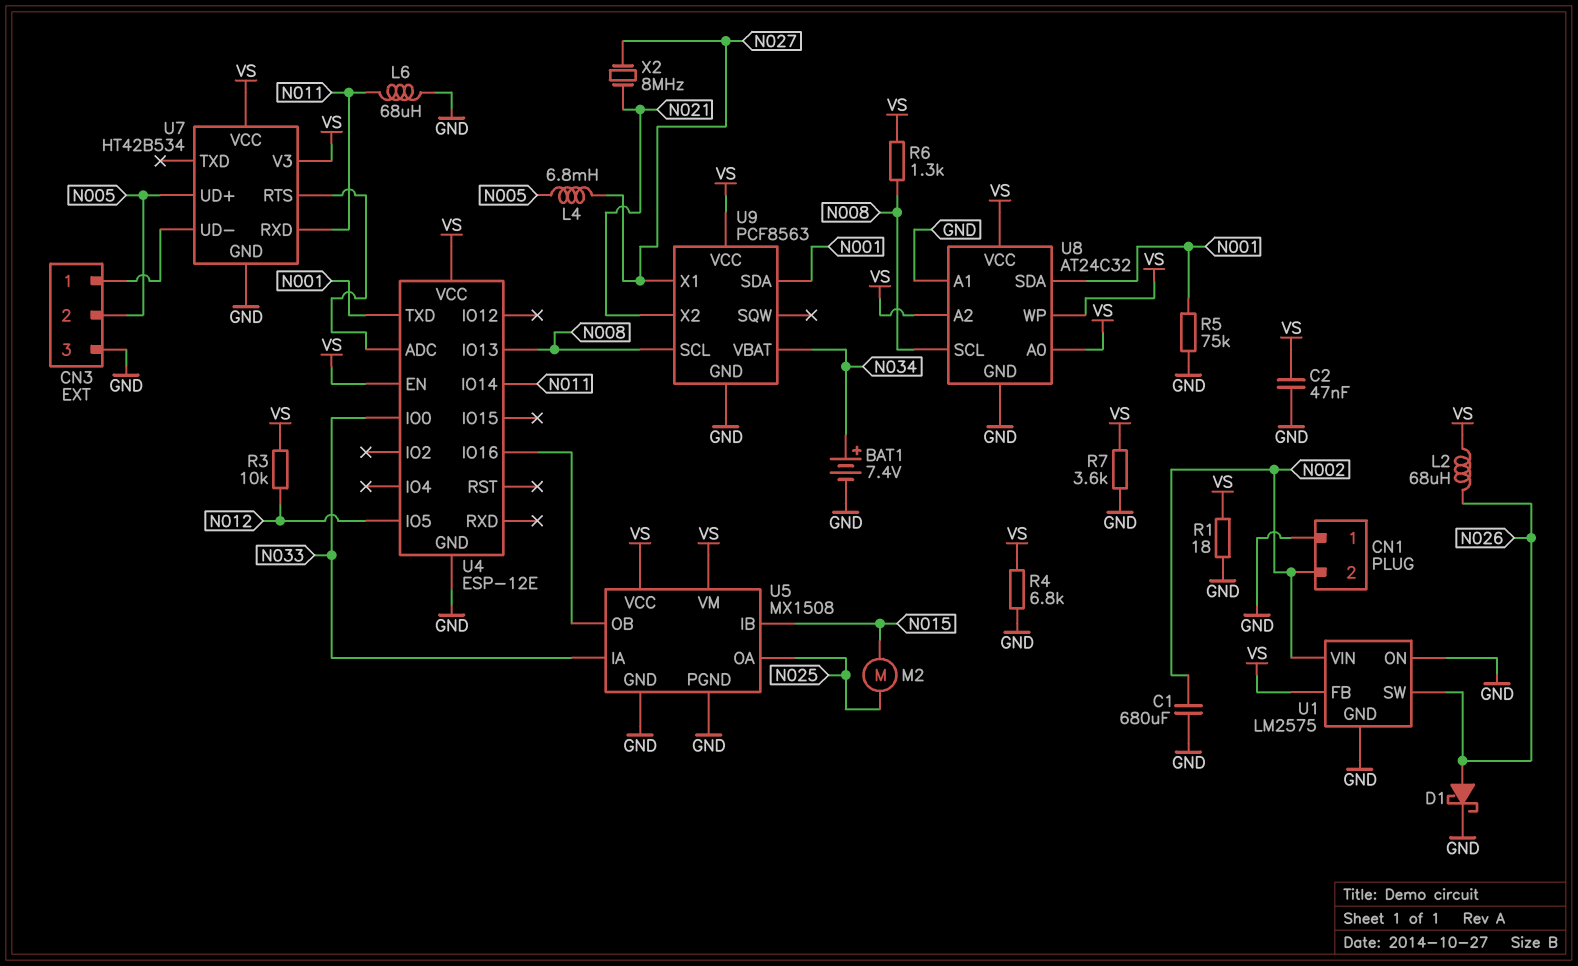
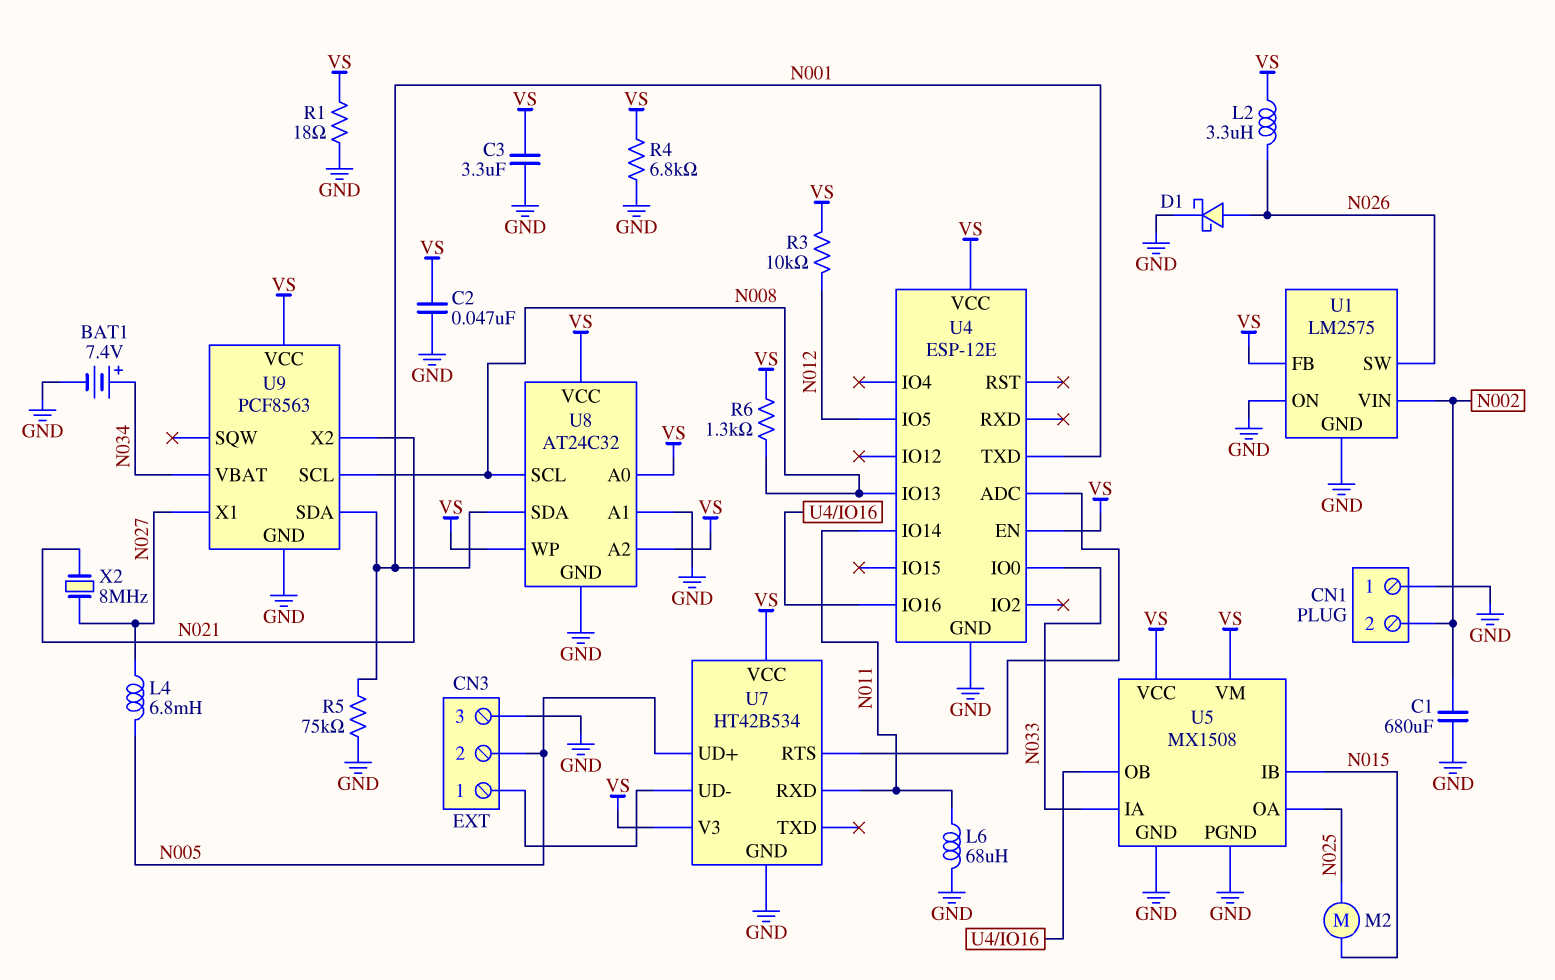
C3: none -> 3.3uF (GND, VS)
L2: 68uH (N026, VS) -> 3.3uH (N026, VS)
R7: 3.6k (GND, VS) -> none

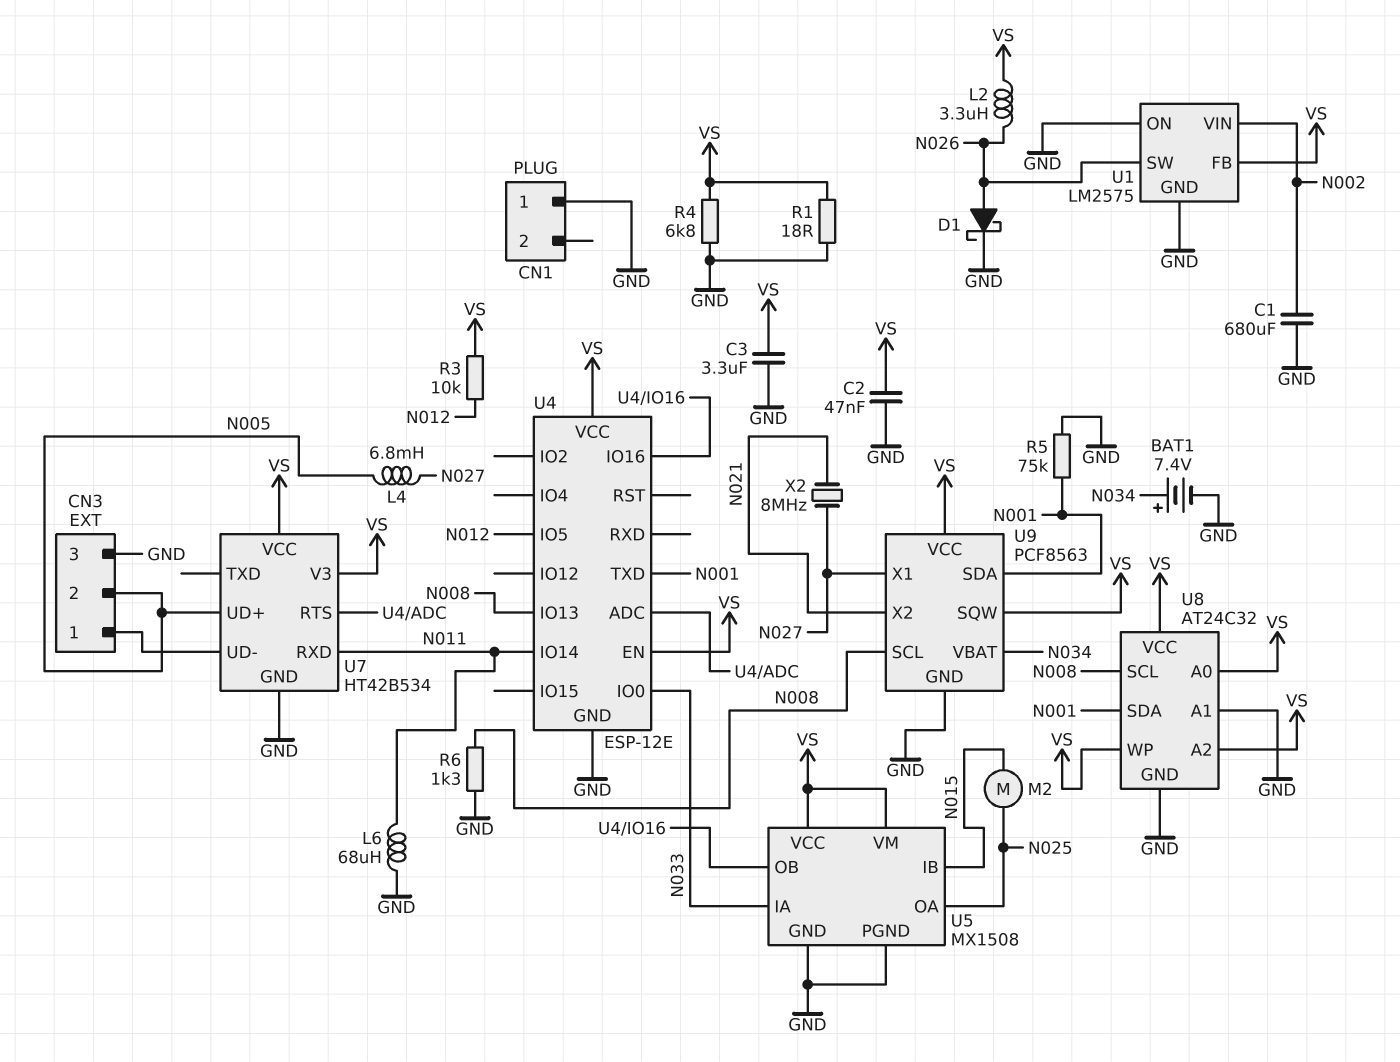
CN1 pin 2: N002 -> none
R6: 1.3k (N008, VS) -> 1.3k (GND, N008)
U9 pin SQW: none -> VS

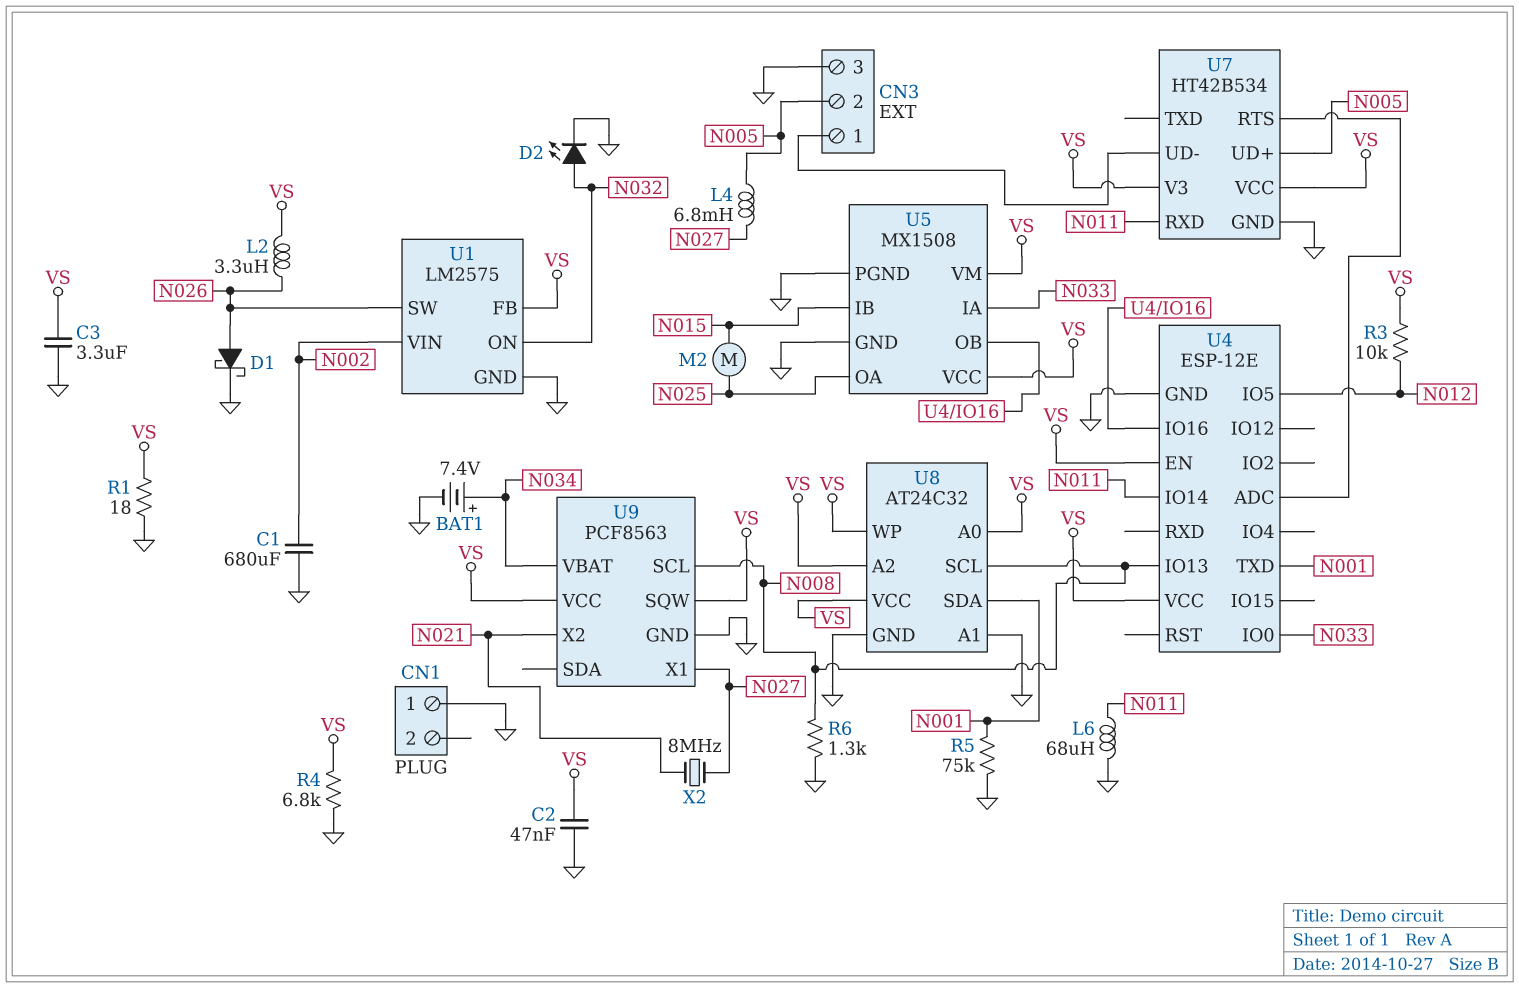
D2: none -> LED (A N032, K GND)
U1 pin ON: GND -> N032
U9 pin SDA: N001 -> none

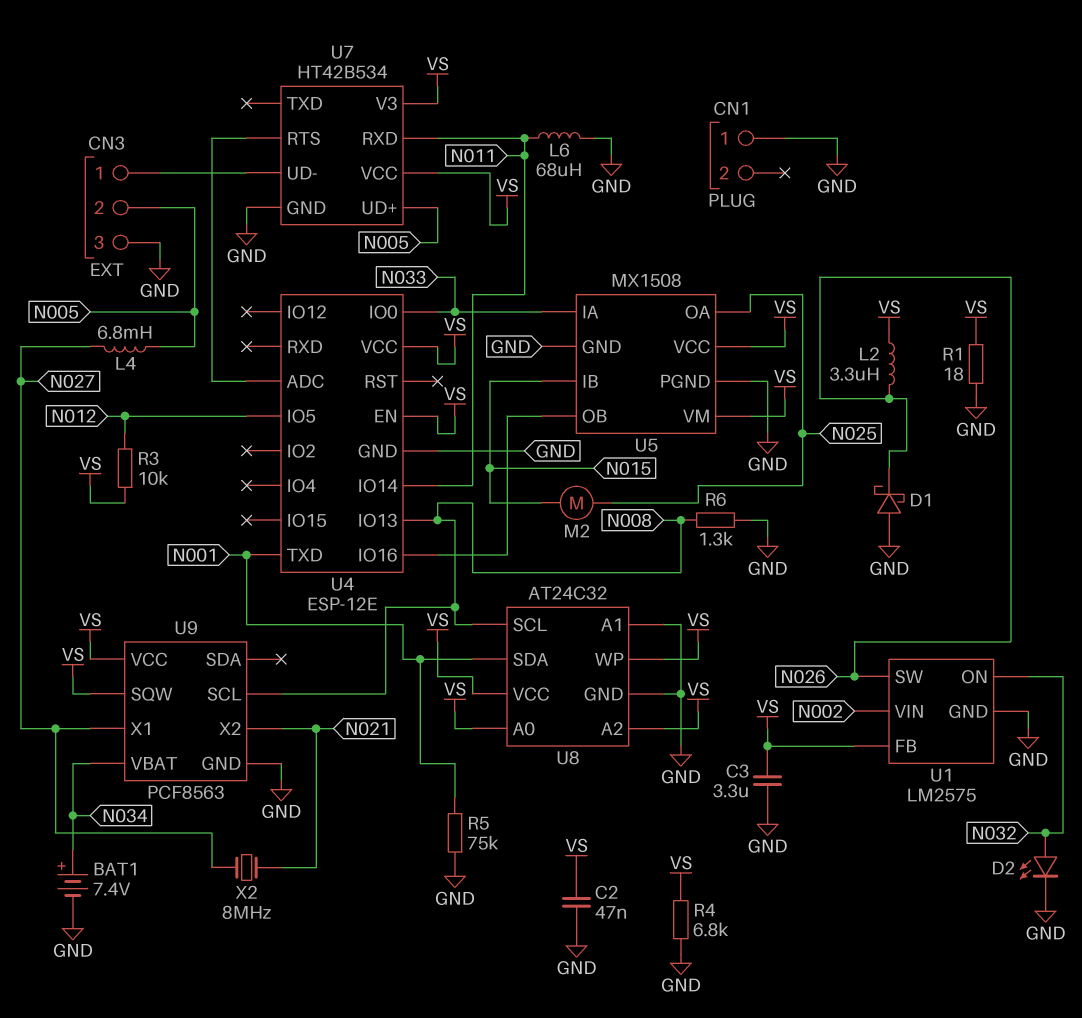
C1: 680uF (GND, N002) -> none
D1: schottky (A N026, K GND) -> schottky (A GND, K N026)

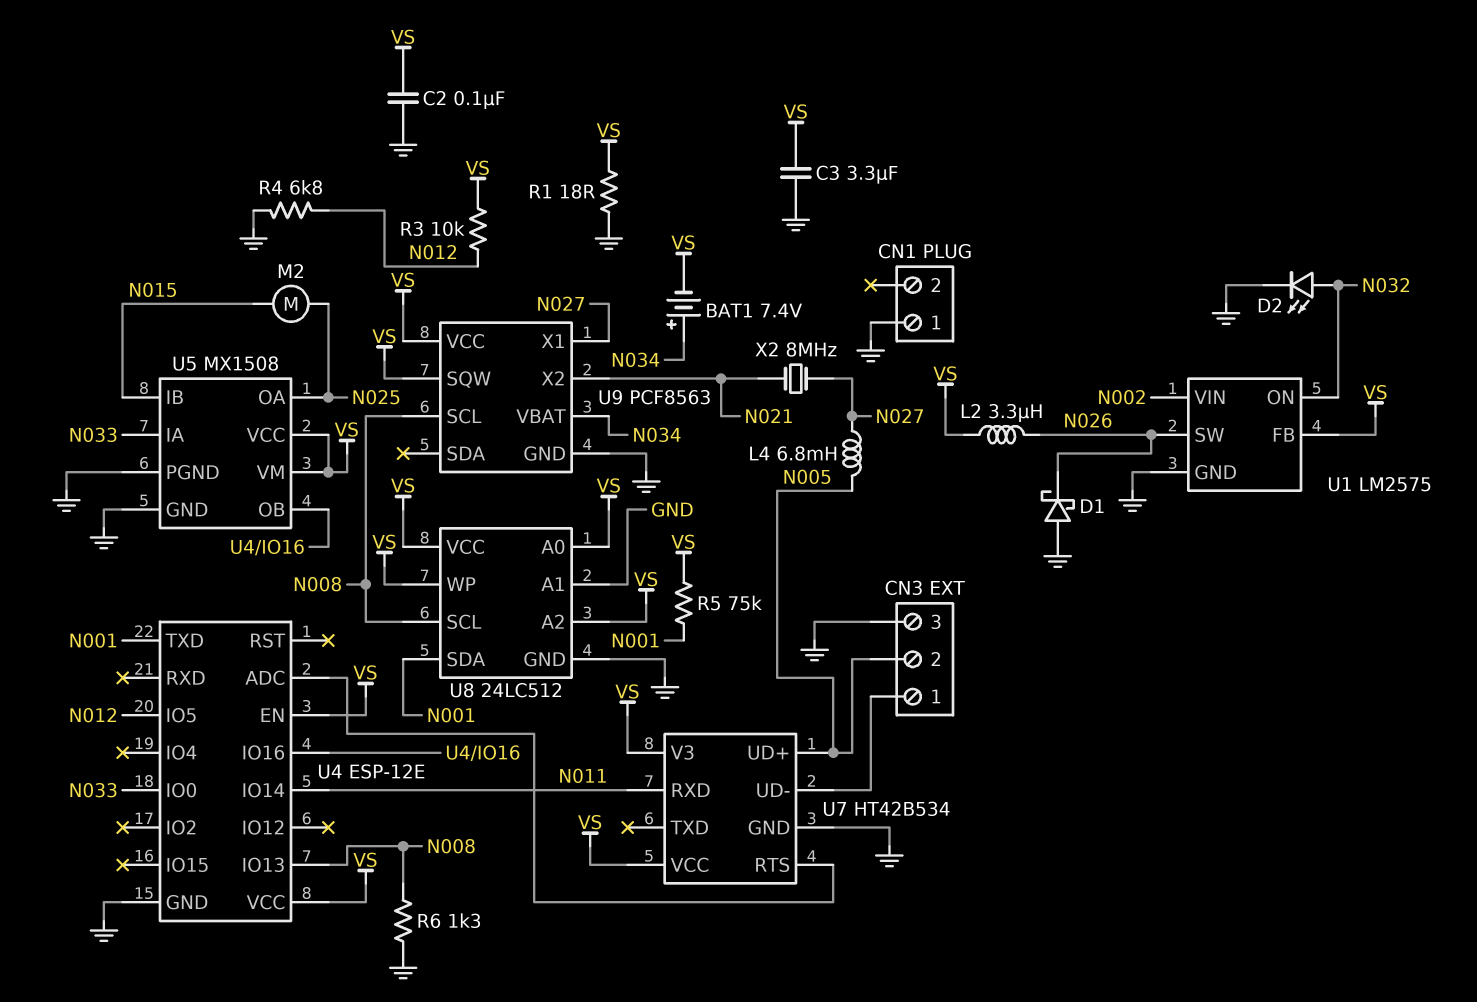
BAT1: 7.4V (plus N034, minus GND) -> 7.4V (plus N034, minus VS)
C2: 47nF (GND, VS) -> 100nF (GND, VS)
L6: 68uH (GND, N011) -> none
R4: 6.8k (GND, VS) -> 6.8k (GND, N012)
R5: 75k (GND, N001) -> 75k (N001, VS)
U8: AT24C32 -> 24LC512

